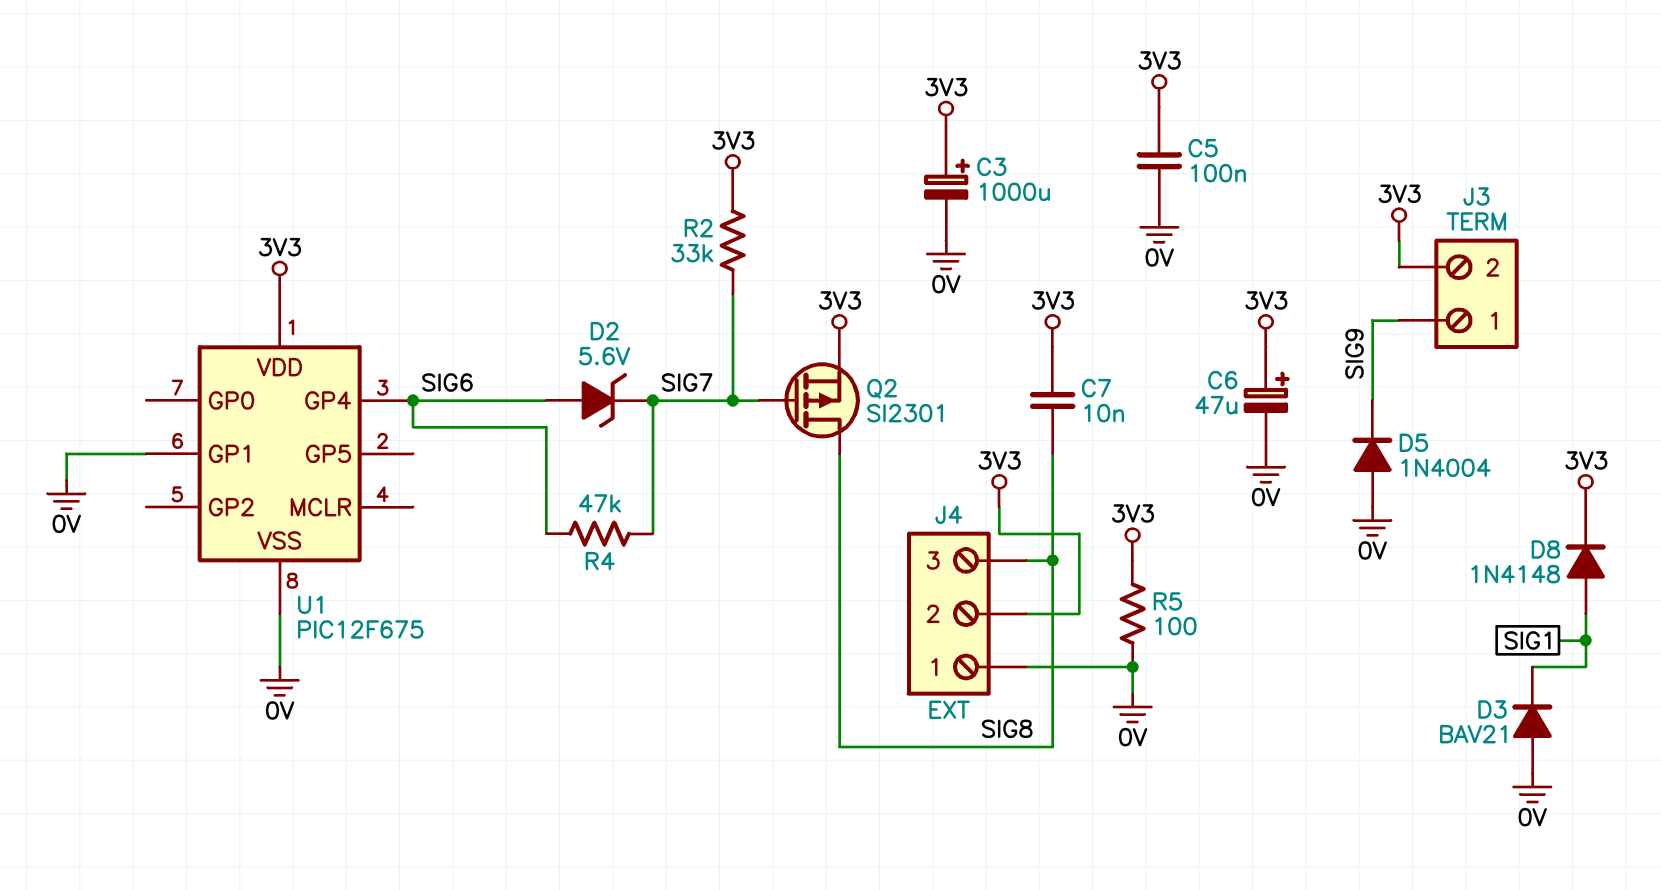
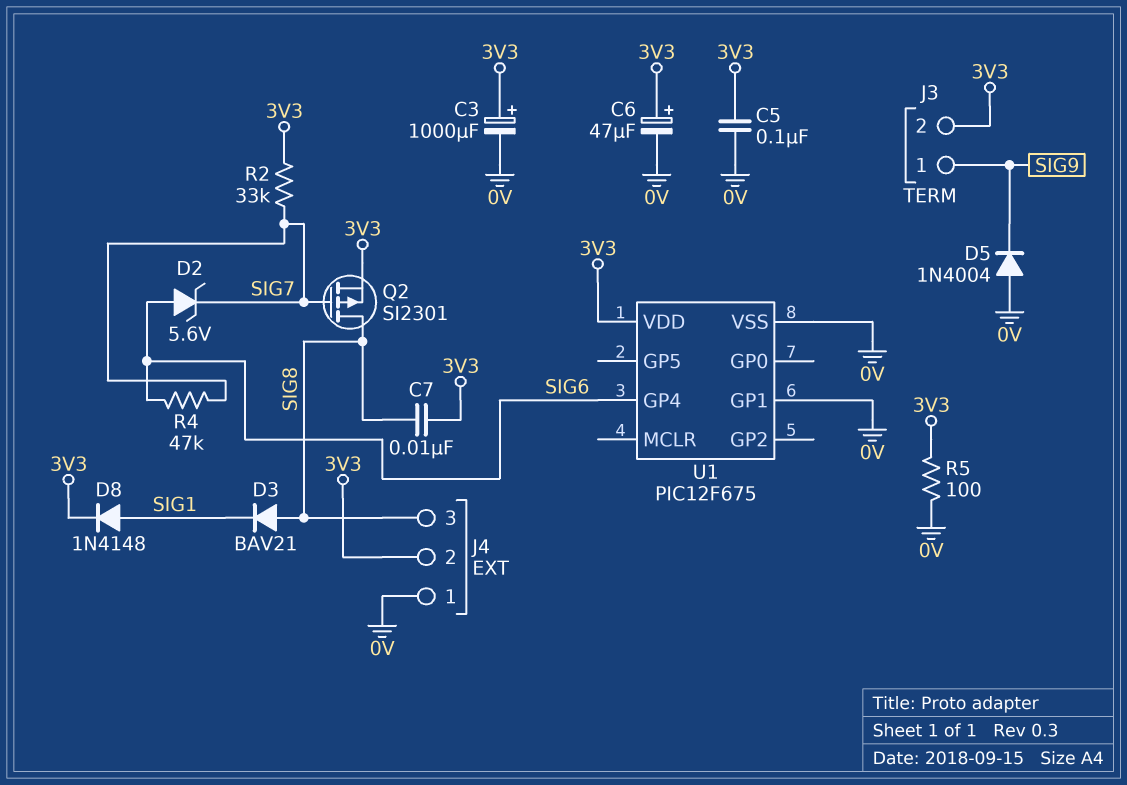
D3: diode BAV21 (A 0V, K SIG1) -> diode BAV21 (A SIG8, K SIG1)

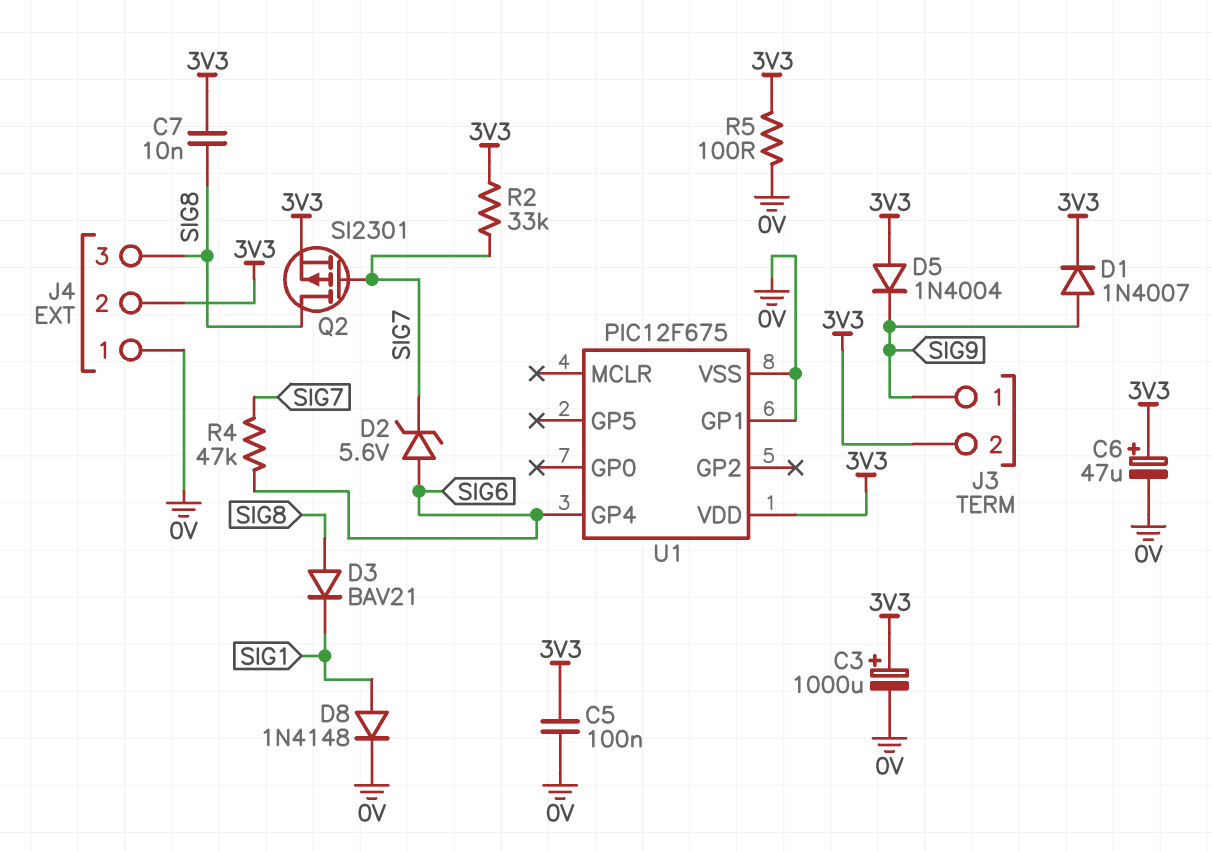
D1: none -> diode 1N4007 (A SIG9, K 3V3)
D5: diode 1N4004 (A 0V, K SIG9) -> diode 1N4004 (A 3V3, K SIG9)
D8: diode 1N4148 (A SIG1, K 3V3) -> diode 1N4148 (A SIG1, K 0V)

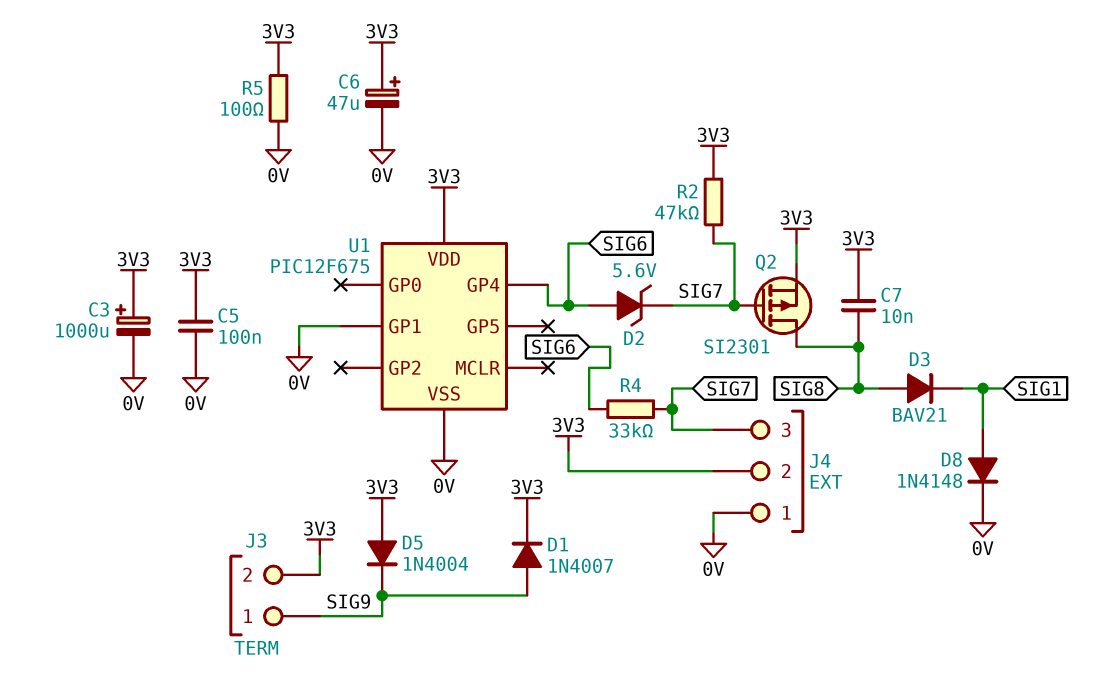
J4 pin 3: SIG8 -> SIG7
R2: 33k (3V3, SIG7) -> 47k (3V3, SIG7)
R4: 47k (SIG6, SIG7) -> 33k (SIG6, SIG7)

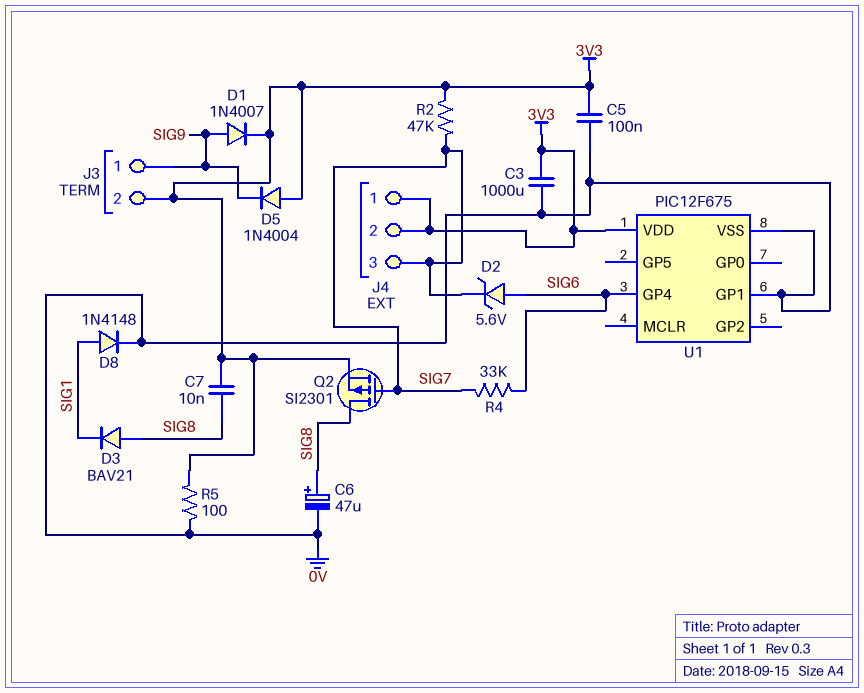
C3: 1000uF (plus 3V3, minus 0V) -> 1000uF (0V, 3V3)
C6: 47uF (plus 3V3, minus 0V) -> 47uF (plus SIG8, minus 0V)
J4 pin 1: 0V -> 3V3

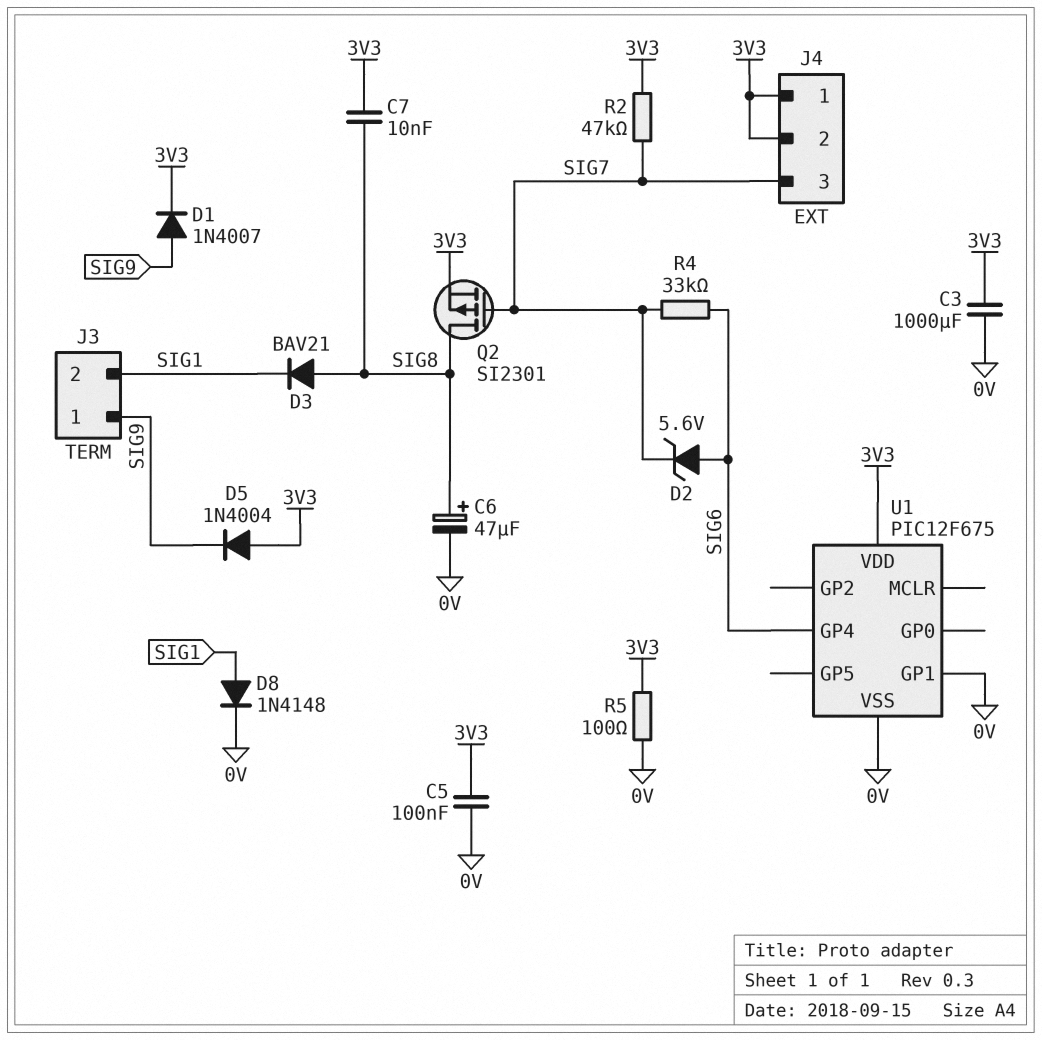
J3 pin 2: 3V3 -> SIG1

